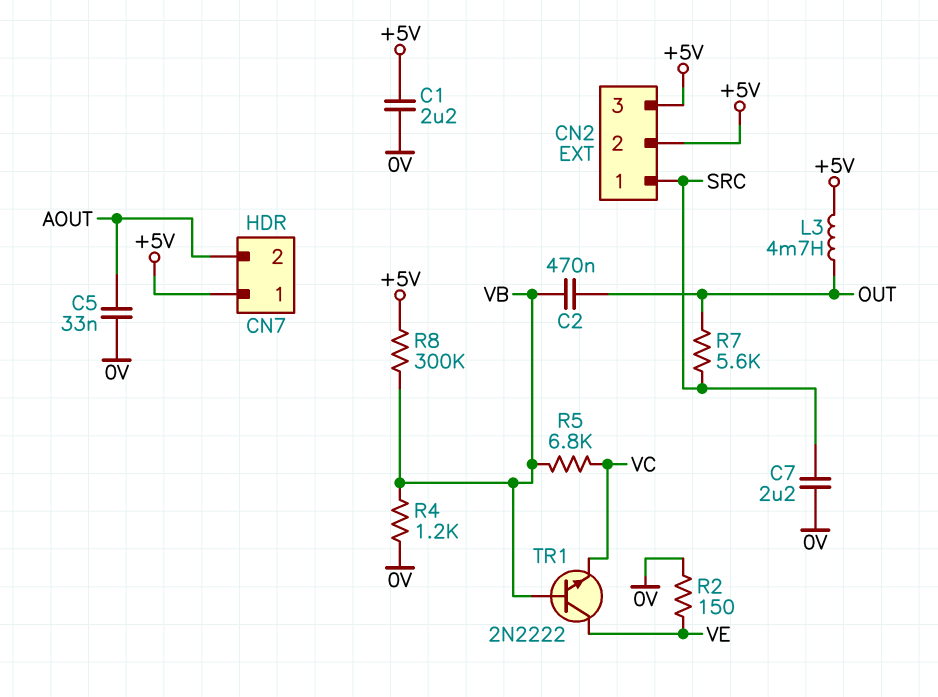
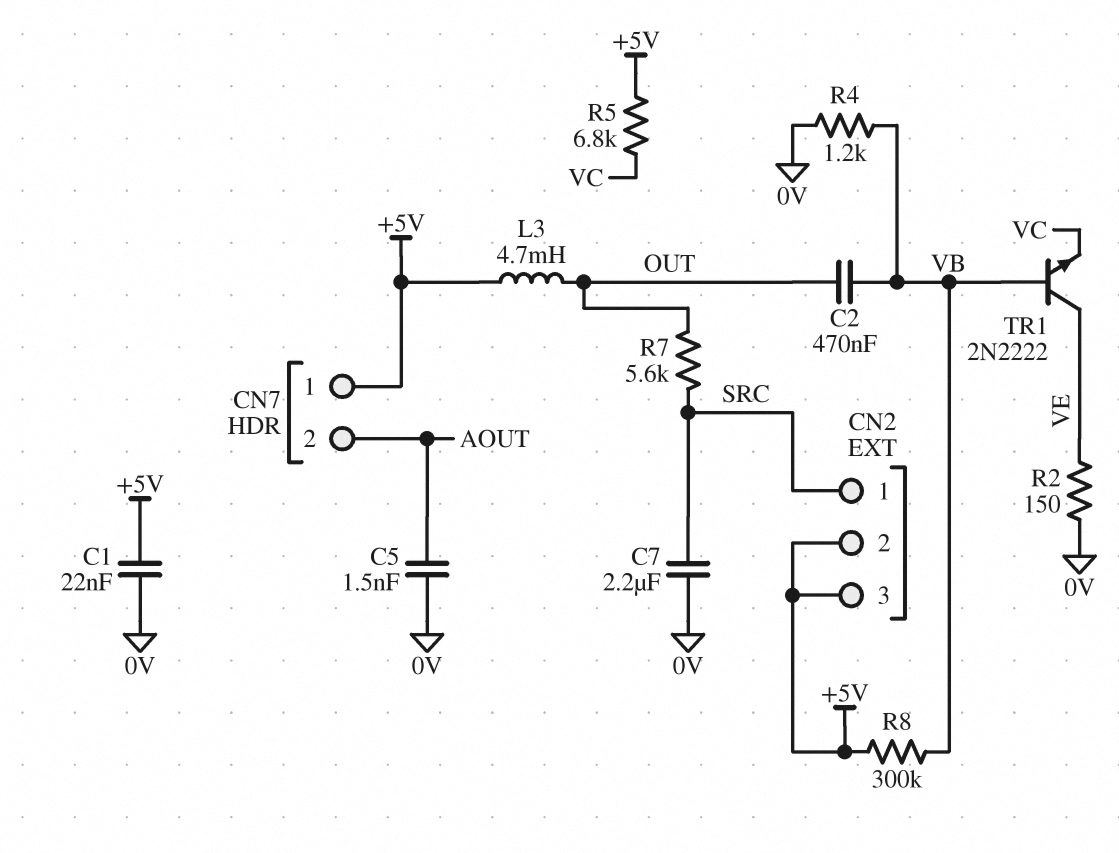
C1: 2.2uF (+5V, 0V) -> 22nF (+5V, 0V)
C5: 33nF (0V, AOUT) -> 1.5nF (0V, AOUT)
R5: 6.8k (VB, VC) -> 6.8k (+5V, VC)

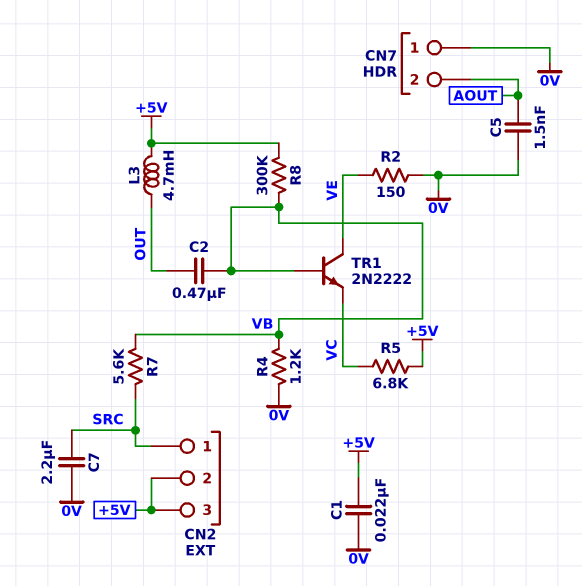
CN7 pin 1: +5V -> 0V
R7: 5.6k (OUT, SRC) -> 5.6k (SRC, VB)

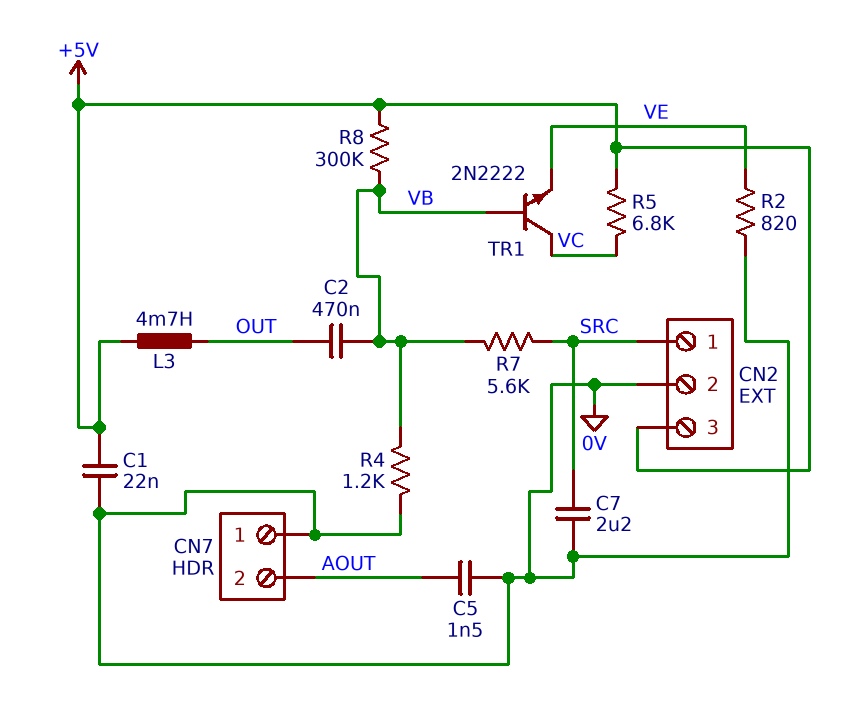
CN2 pin 2: +5V -> 0V
R2: 150 (0V, VE) -> 820 (0V, VE)
TR1: NPN 2N2222 (B VB, C VE, E VC) -> NPN 2N2222 (B VB, C VC, E VE)

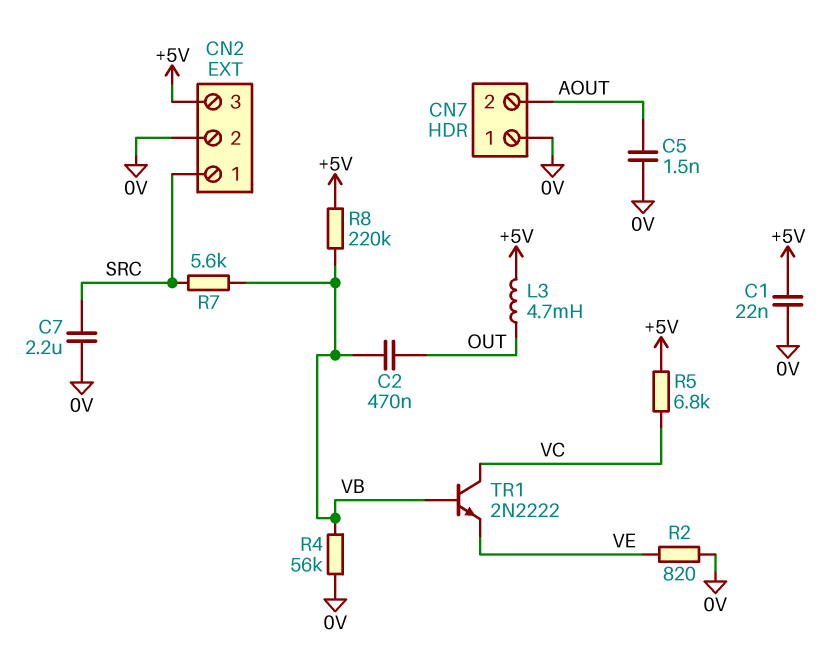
R4: 1.2k (0V, VB) -> 56k (0V, VB)
R8: 300k (+5V, VB) -> 220k (+5V, VB)

